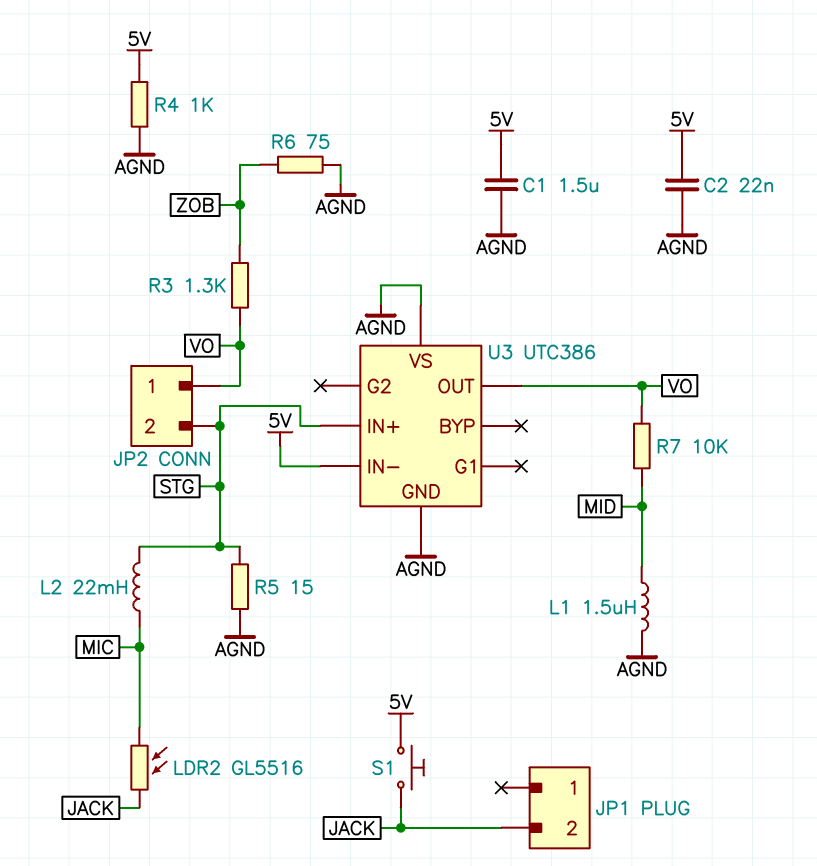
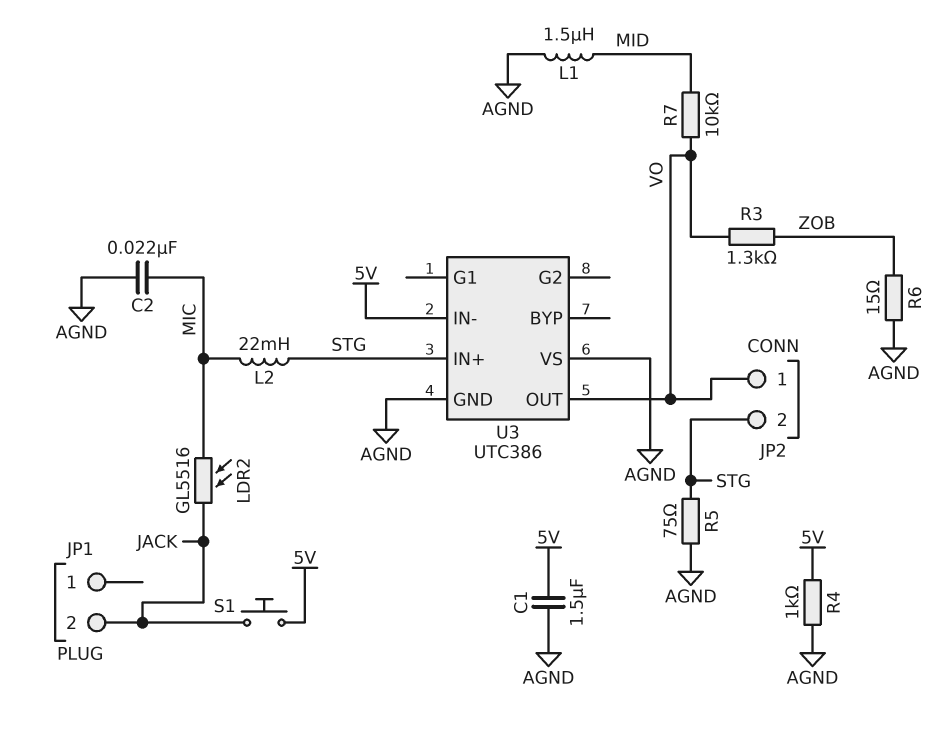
C2: 22nF (5V, AGND) -> 22nF (AGND, MIC)
R5: 15 (AGND, STG) -> 75 (AGND, STG)
R6: 75 (AGND, ZOB) -> 15 (AGND, ZOB)

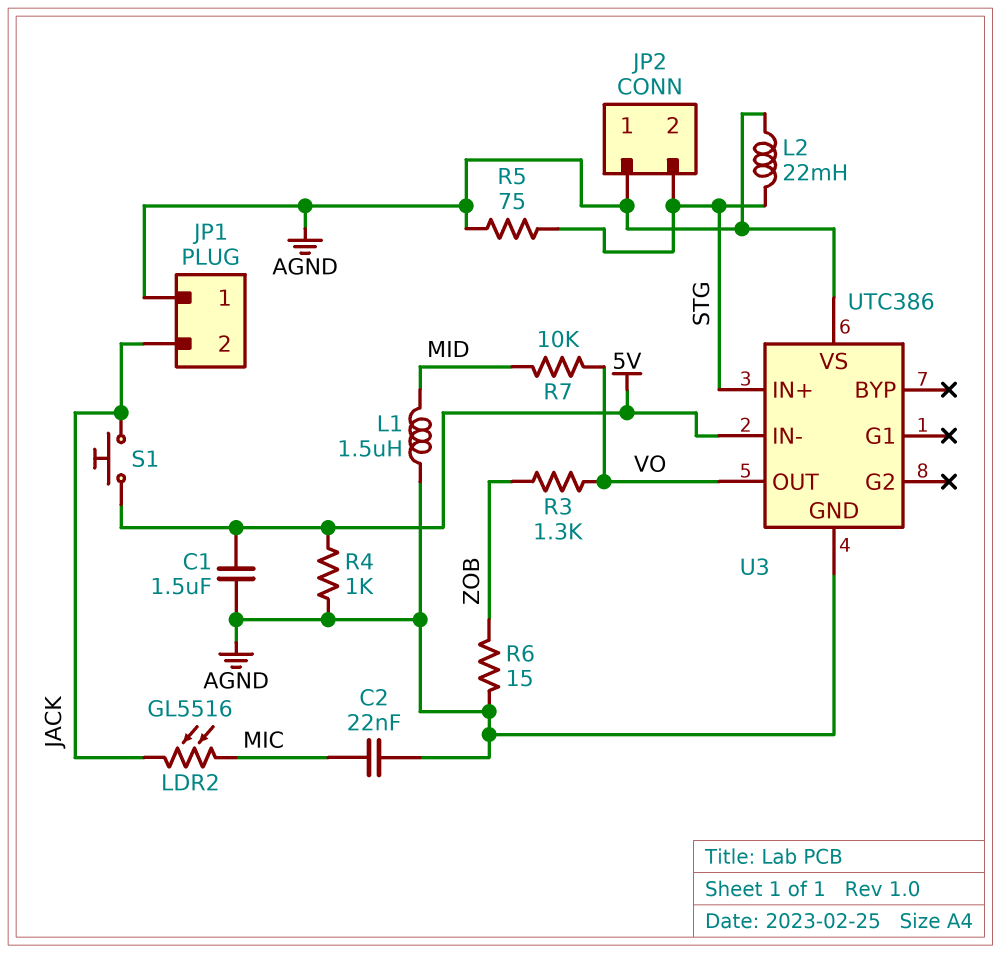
JP1 pin 1: none -> AGND
JP2 pin 1: VO -> AGND
L2: 22mH (MIC, STG) -> 22mH (AGND, STG)

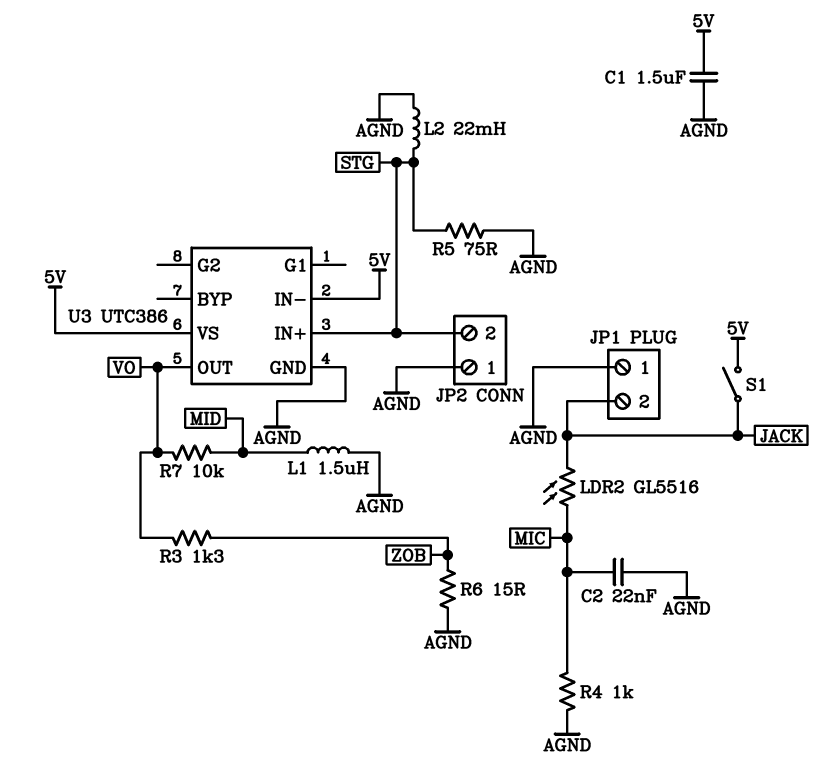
R4: 1k (5V, AGND) -> 1k (AGND, MIC)
S1: button (5V, JACK) -> switch (5V, JACK)
U3 pin VS: AGND -> 5V

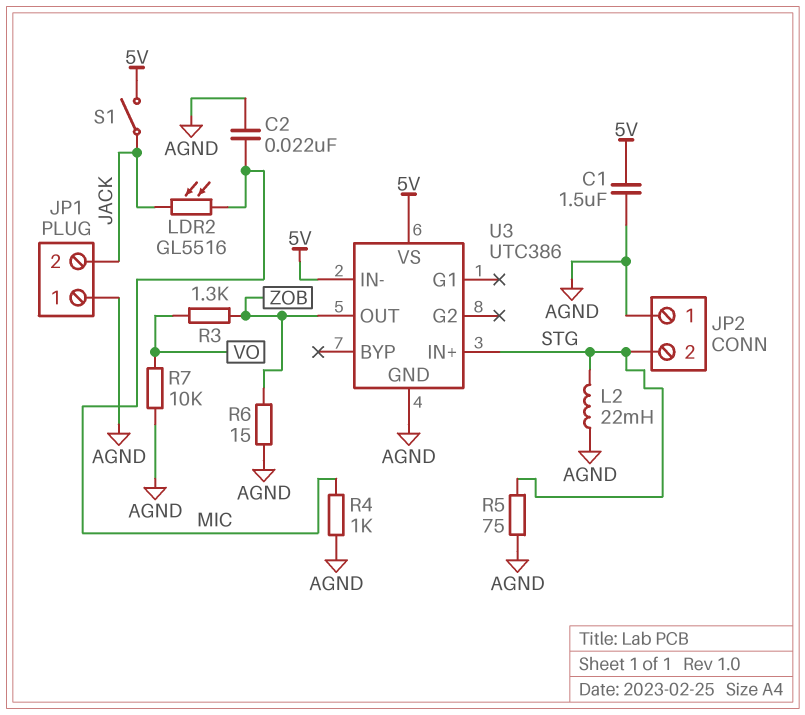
L1: 1.5uH (AGND, MID) -> none
R7: 10k (MID, VO) -> 10k (AGND, VO)
U3 pin OUT: VO -> ZOB

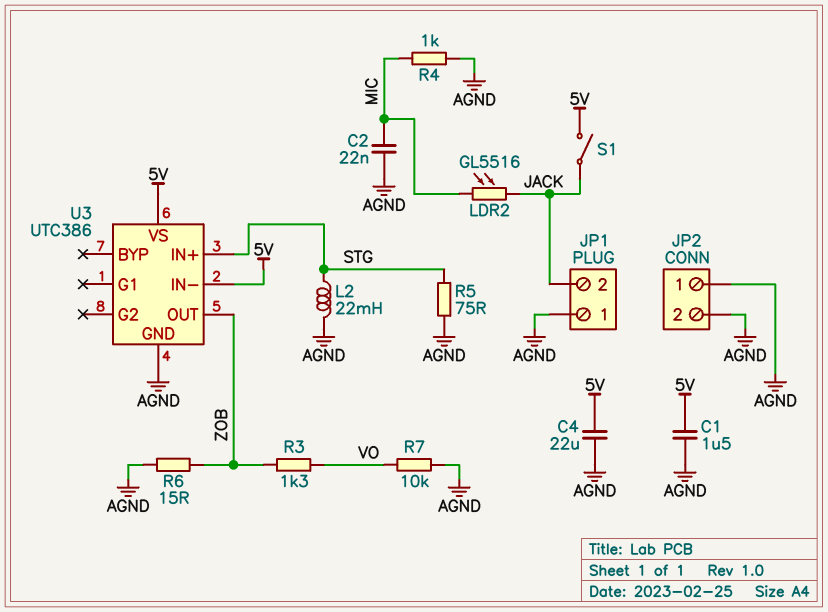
C4: none -> 22uF (5V, AGND)
JP2 pin 2: STG -> AGND

